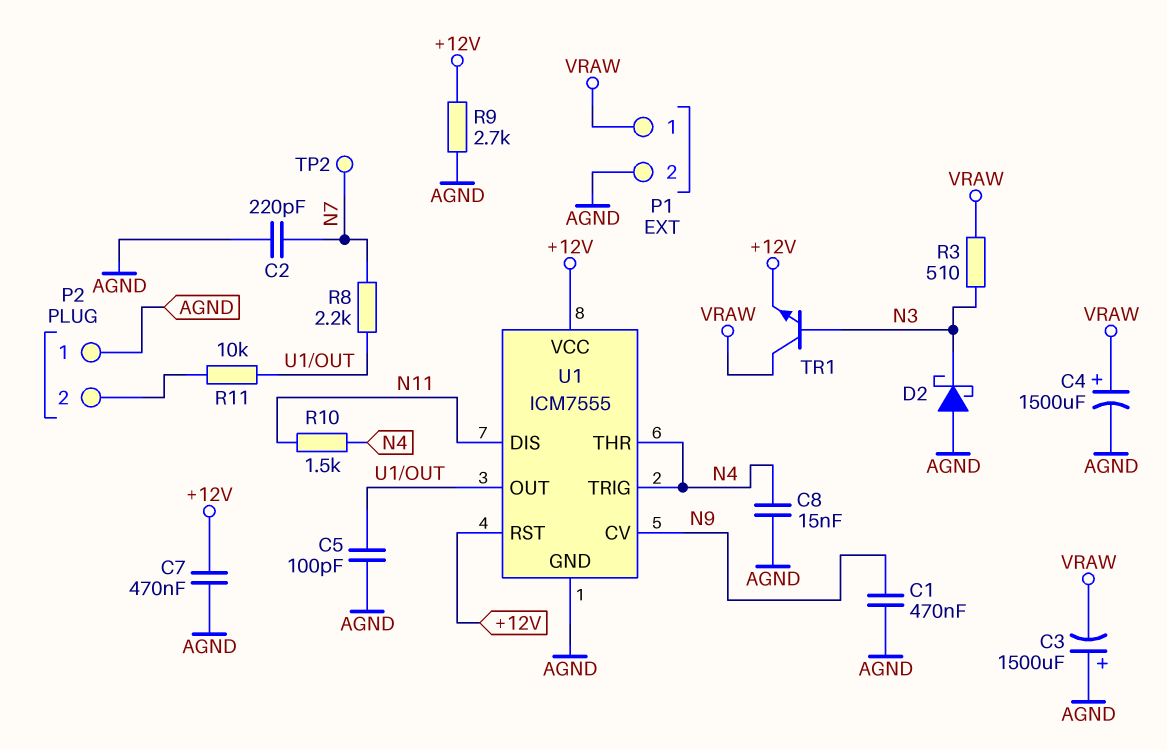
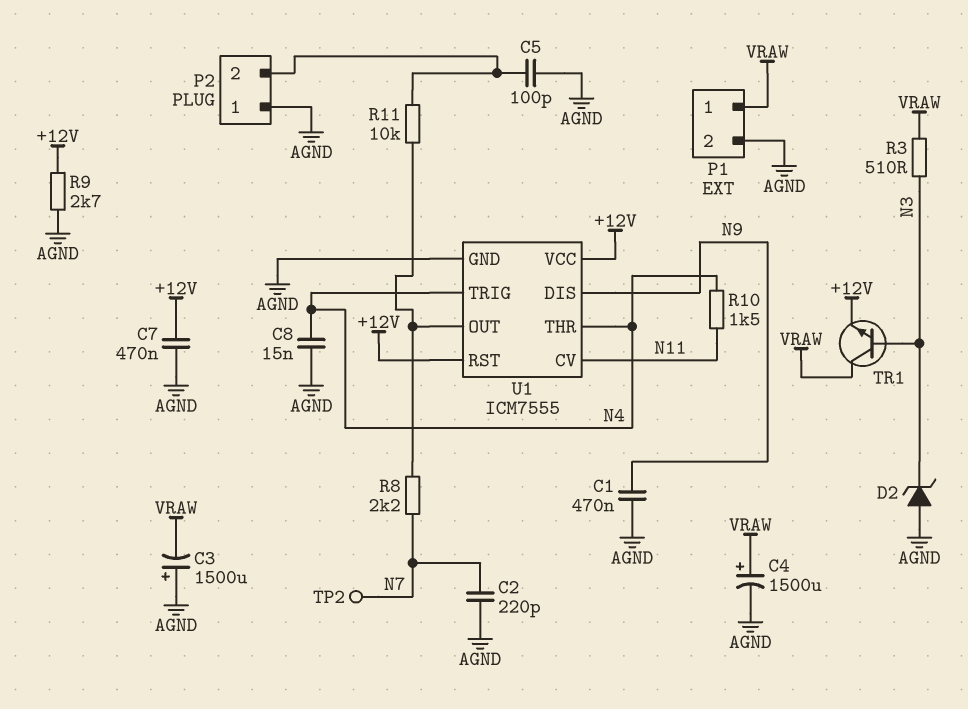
C5: 100pF (AGND, U1/OUT) -> 100pF (AGND, P2/2)
D2: schottky (A AGND, K N3) -> zener (A AGND, K N3)
U1 pin CV: N9 -> N11
U1 pin DIS: N11 -> N9

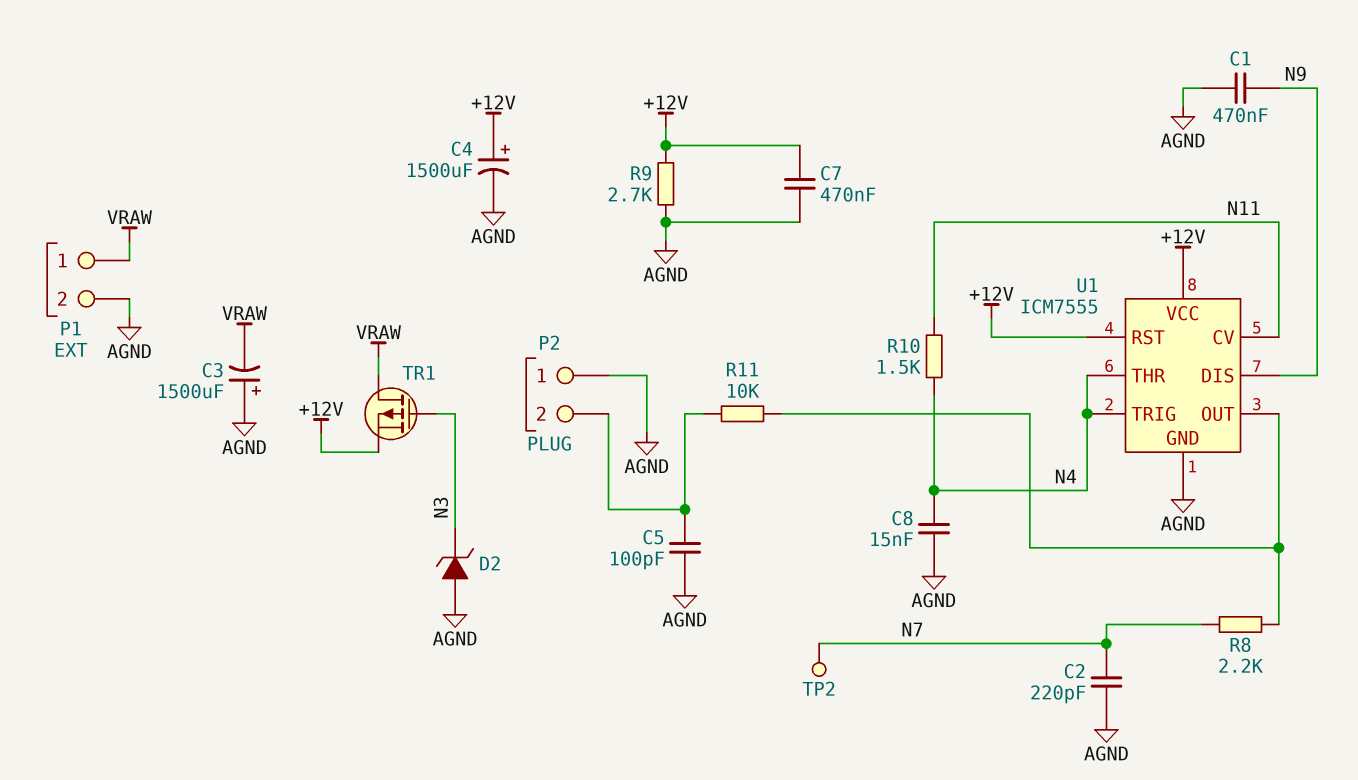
C4: 1500uF (plus VRAW, minus AGND) -> 1500uF (plus +12V, minus AGND)
R3: 510 (N3, VRAW) -> none
TR1: NPN (B N3, C VRAW, E +12V) -> PMOS (G N3, D VRAW, S +12V)

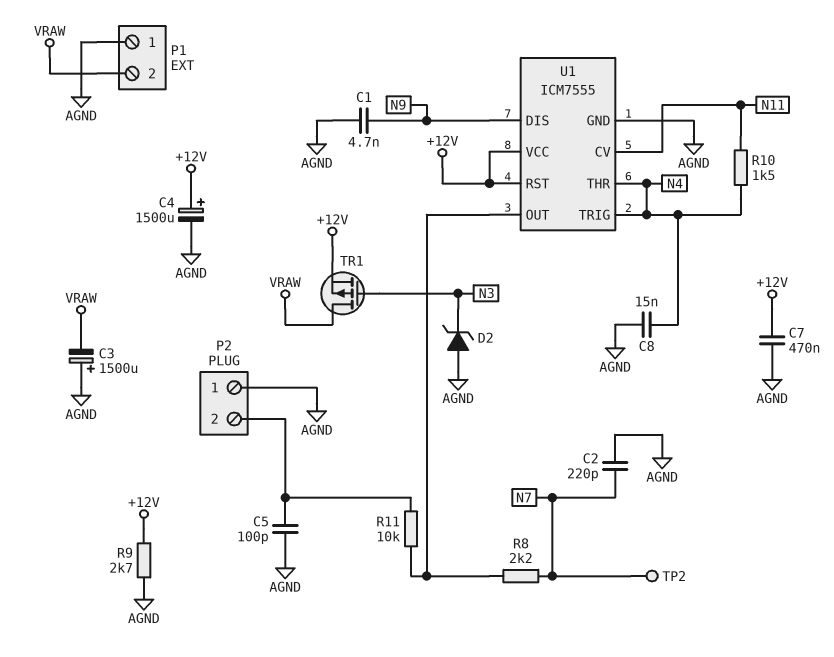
C1: 470nF (AGND, N9) -> 4.7nF (AGND, N9)
P1 pin 1: VRAW -> AGND
P1 pin 2: AGND -> VRAW

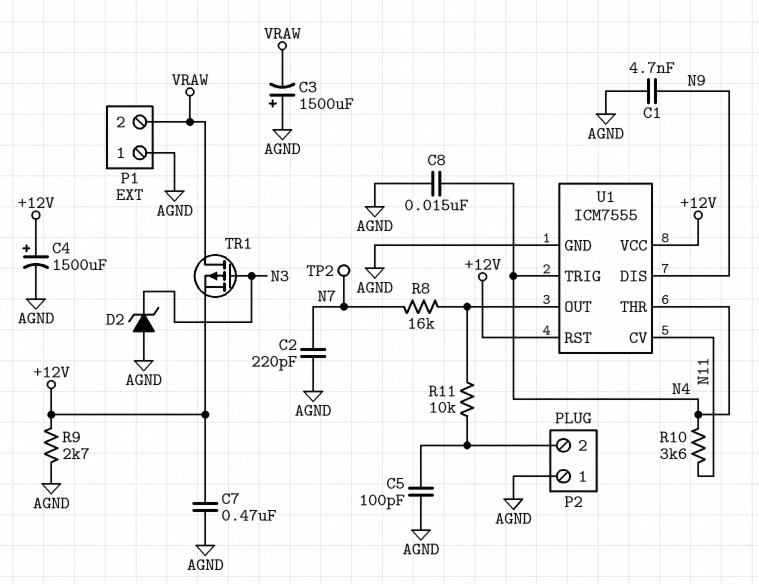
R8: 2.2k (N7, U1/OUT) -> 16k (N7, U1/OUT)
R10: 1.5k (N4, N11) -> 3.6k (N4, N11)

